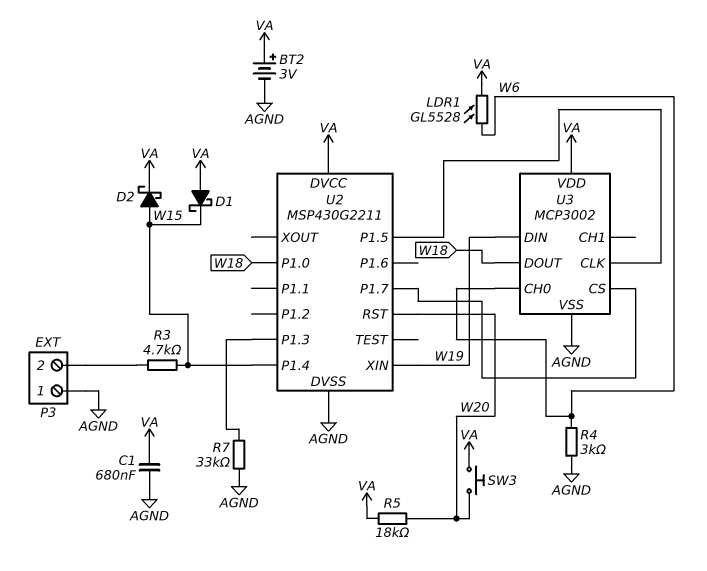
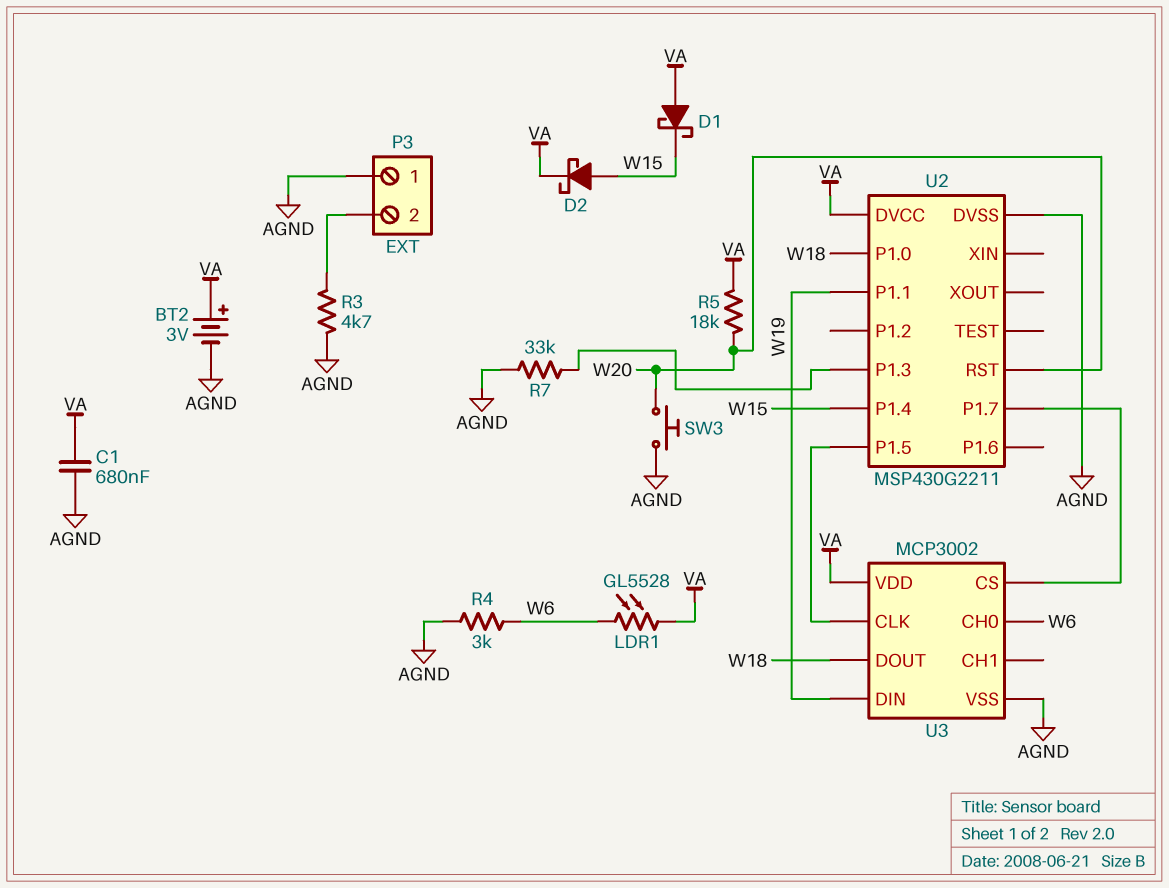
R3: 4.7k (P3/2, W15) -> 4.7k (AGND, P3/2)
SW3: button (VA, W20) -> button (AGND, W20)
U2 pin P1.1: none -> W19
U2 pin XIN: W19 -> none

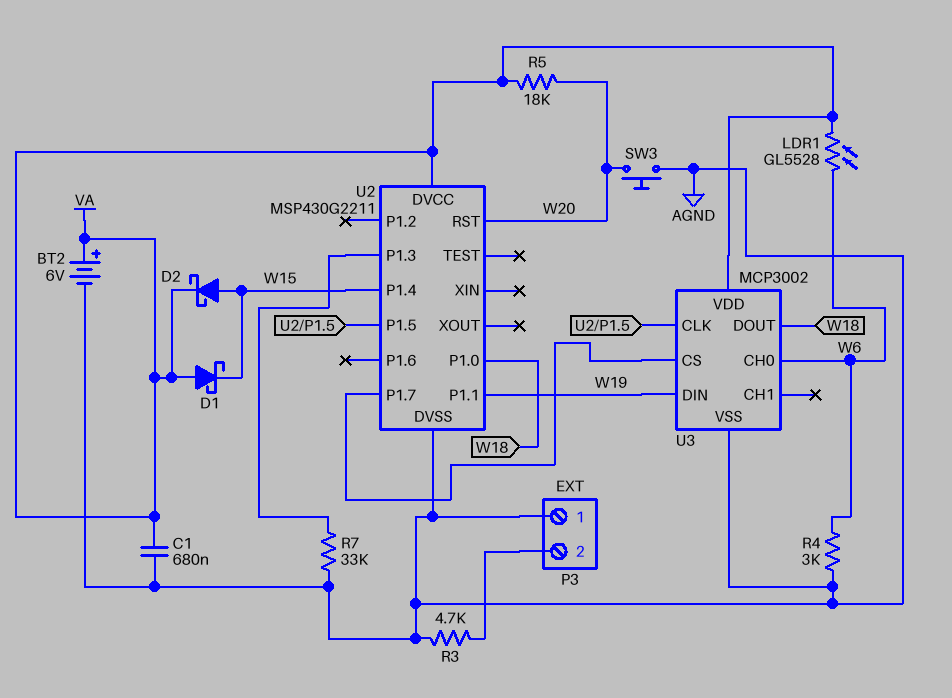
BT2: 3V (plus VA, minus AGND) -> 6V (plus VA, minus AGND)

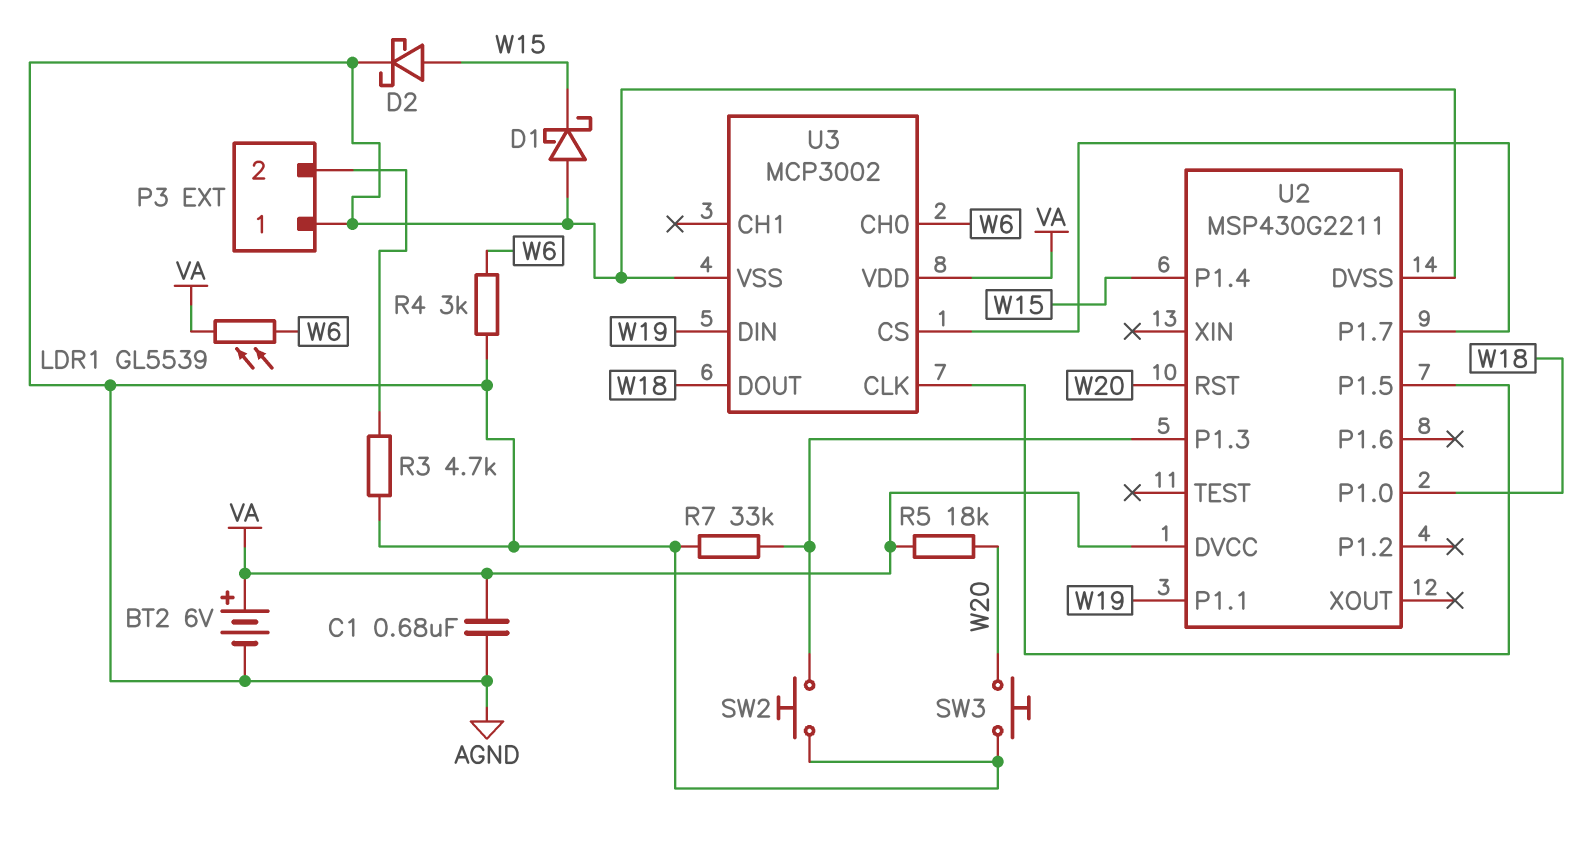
D1: schottky (A VA, K W15) -> schottky (A AGND, K W15)
D2: schottky (A W15, K VA) -> schottky (A W15, K AGND)
LDR1: GL5528 (VA, W6) -> GL5539 (VA, W6)
SW2: none -> button (AGND, U2/P1.3)

